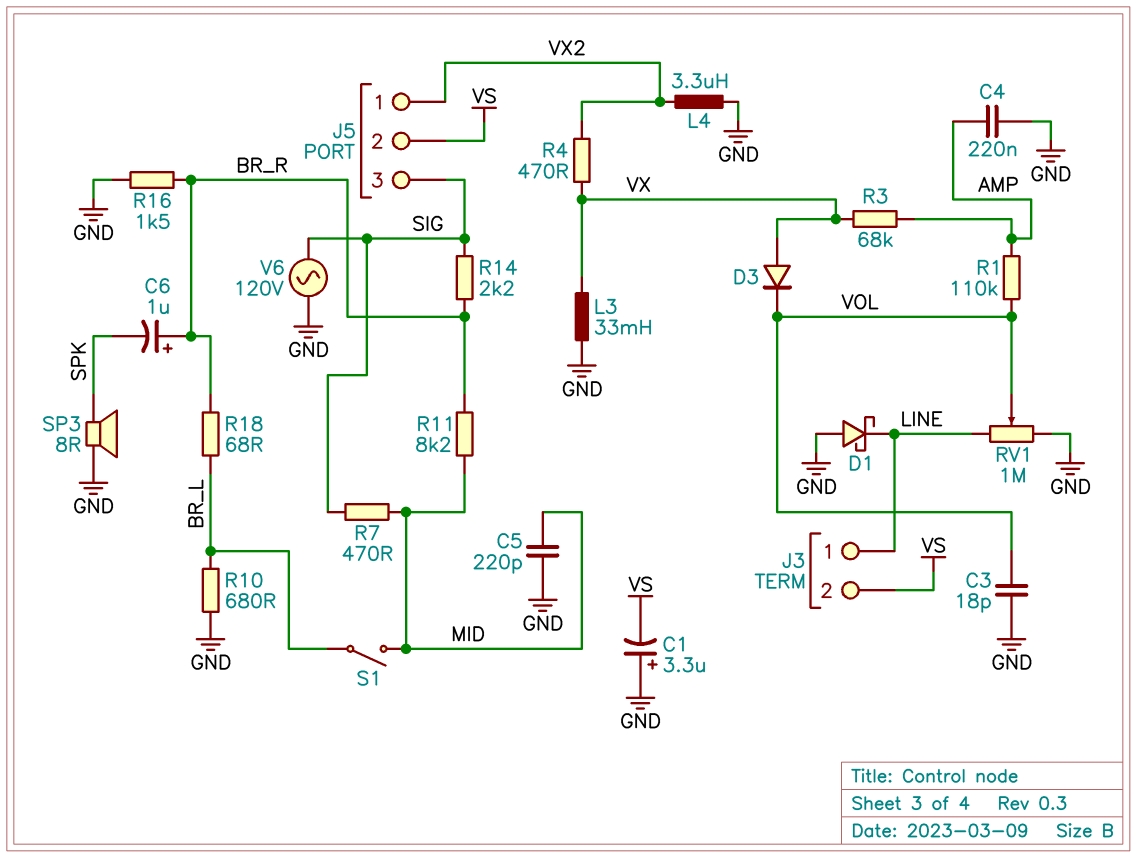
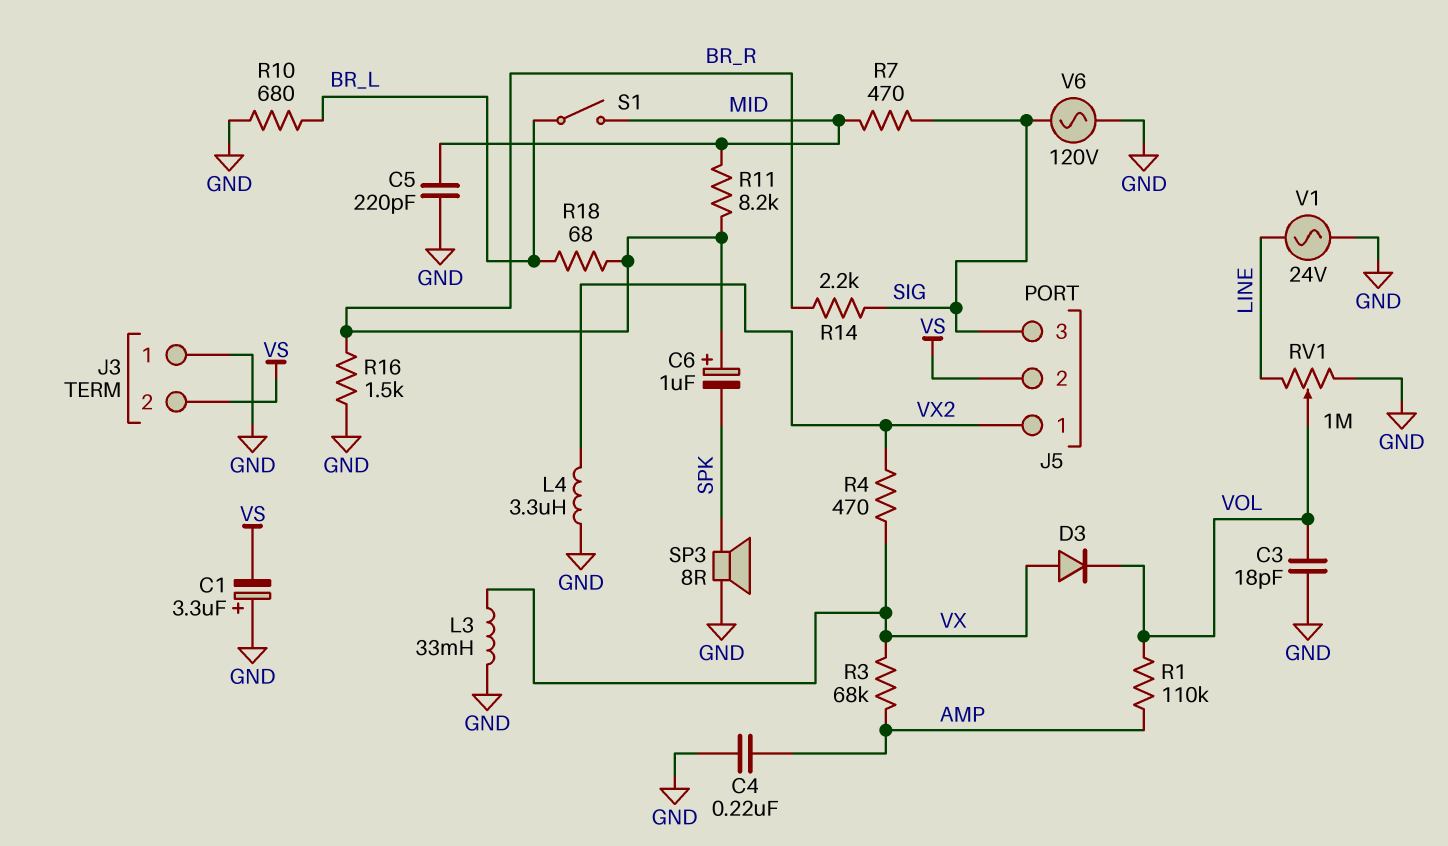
D1: schottky (A GND, K LINE) -> none
J3 pin 1: LINE -> GND
V1: none -> AC 24V (GND, LINE)

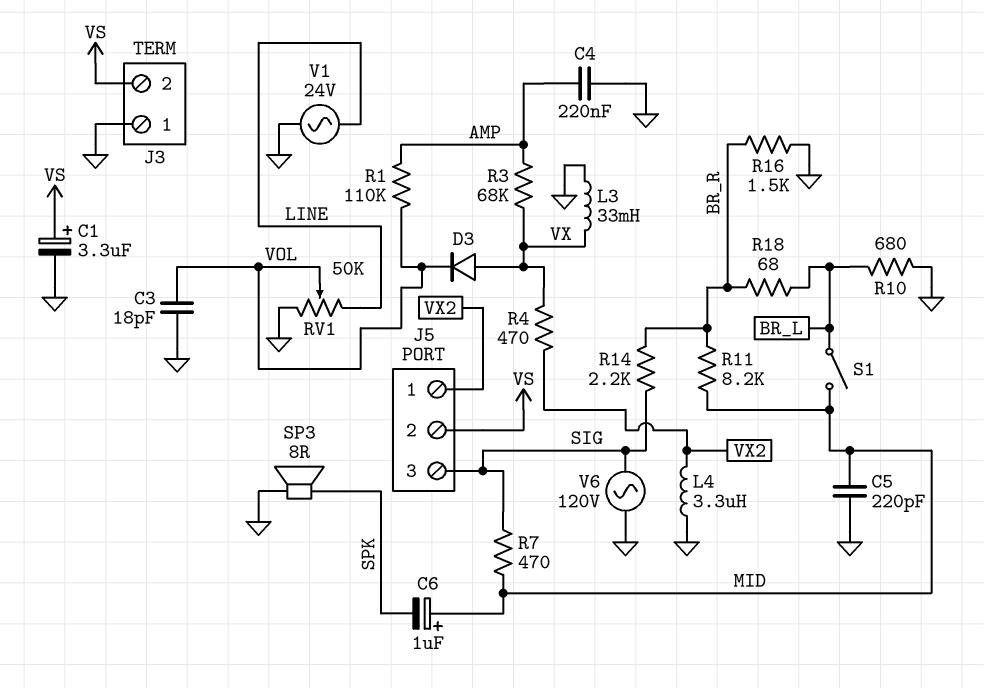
C1: 3.3uF (plus GND, minus VS) -> 3.3uF (plus VS, minus GND)
C6: 1uF (plus BR_R, minus SPK) -> 1uF (plus MID, minus SPK)
RV1: 1M (GND, LINE, wiper VOL) -> 50k (GND, LINE, wiper VOL)

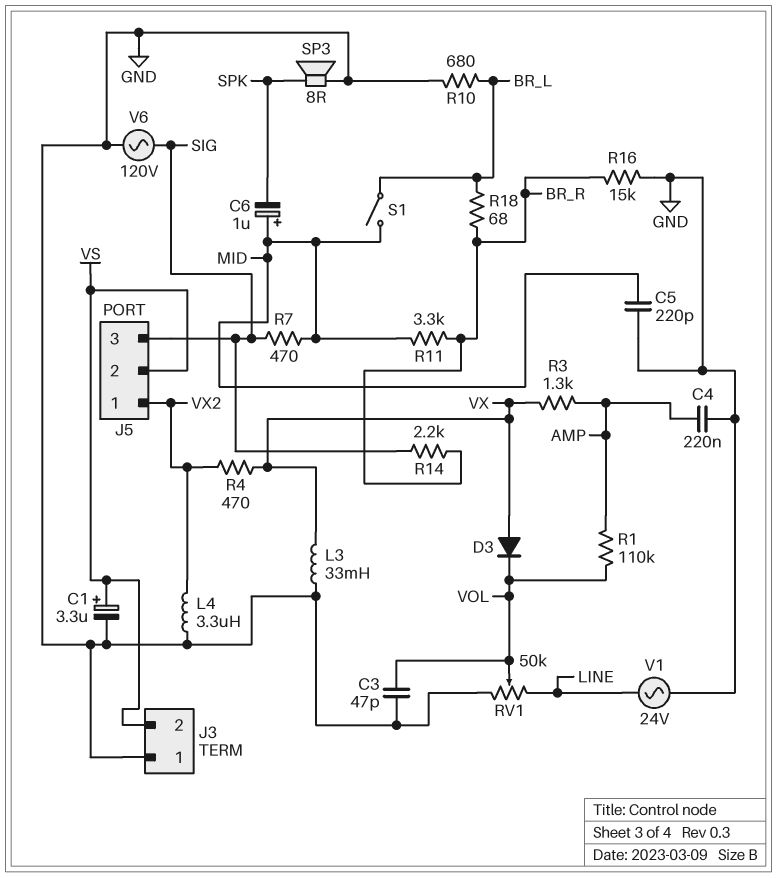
C3: 18pF (GND, VOL) -> 47pF (GND, VOL)
R3: 68k (AMP, VX) -> 1.3k (AMP, VX)
R11: 8.2k (BR_R, MID) -> 3.3k (BR_R, MID)
R16: 1.5k (BR_R, GND) -> 15k (BR_R, GND)

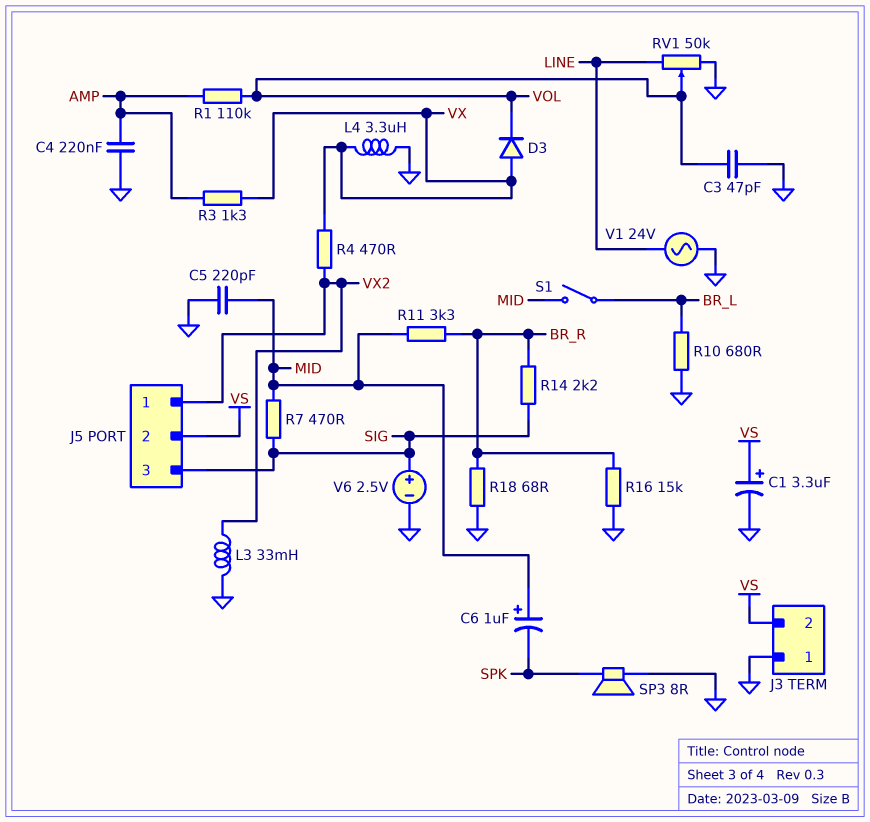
L3: 33mH (GND, VX) -> 33mH (GND, VX2)
L4: 3.3uH (GND, VX2) -> 3.3uH (GND, VX)
R18: 68 (BR_L, BR_R) -> 68 (BR_R, GND)
V6: AC 120V (GND, SIG) -> 2.5V (plus SIG, minus GND)

